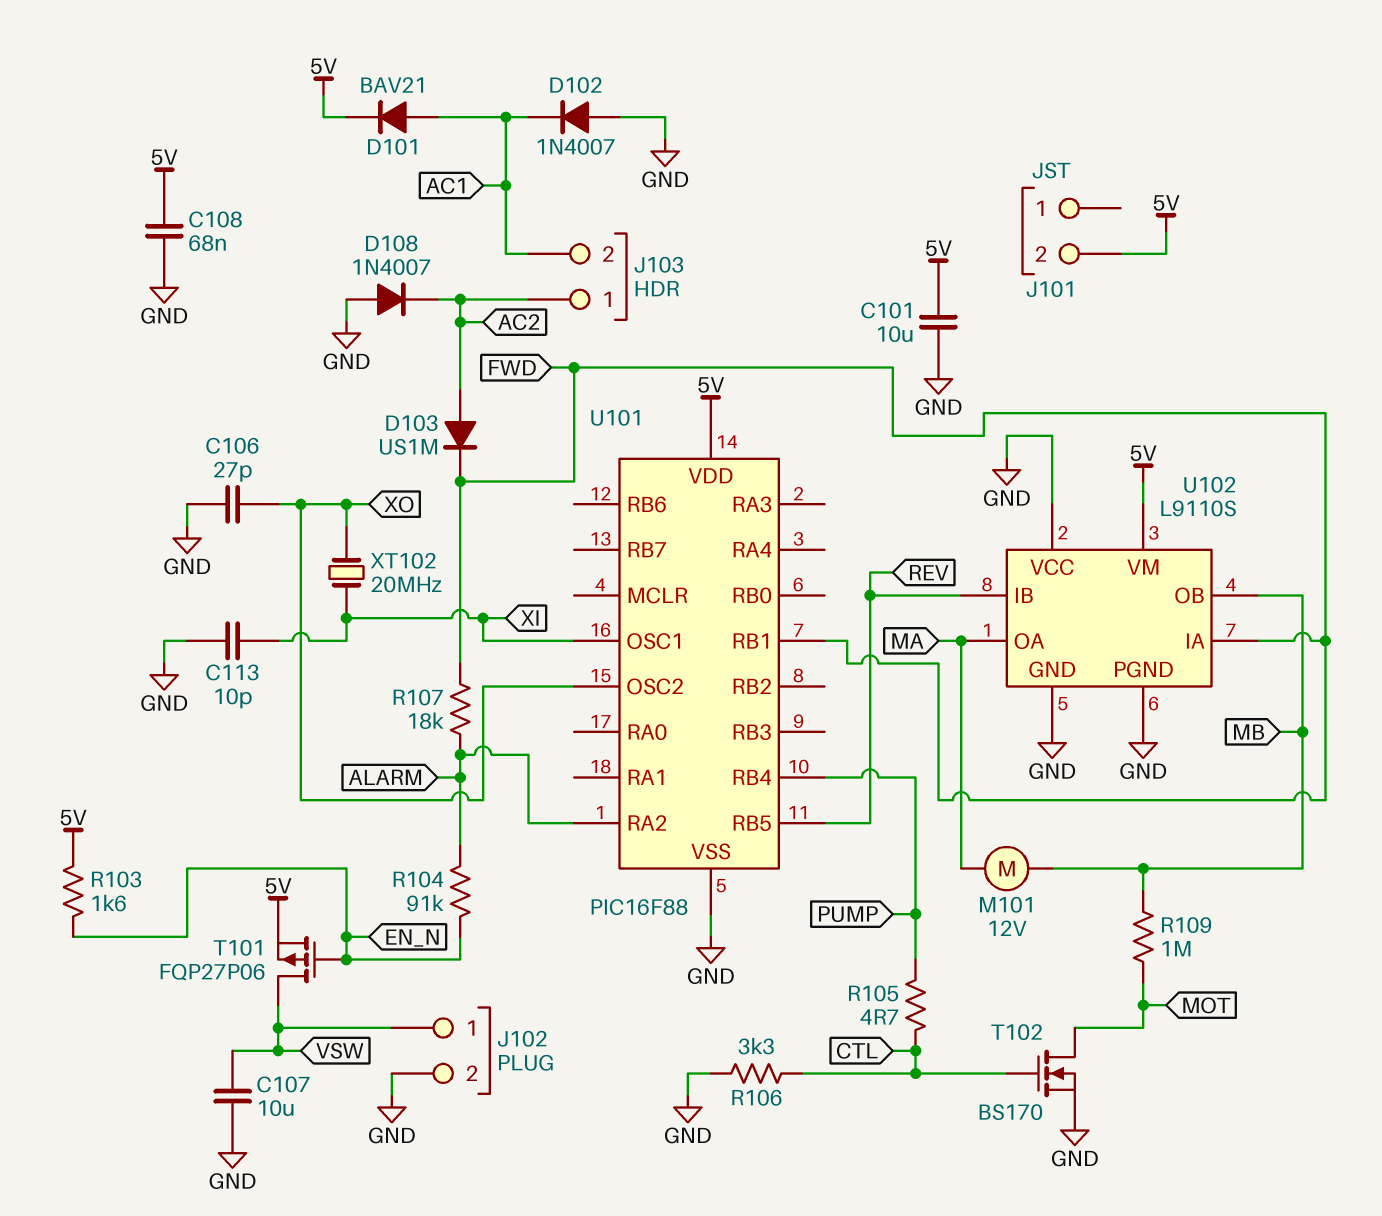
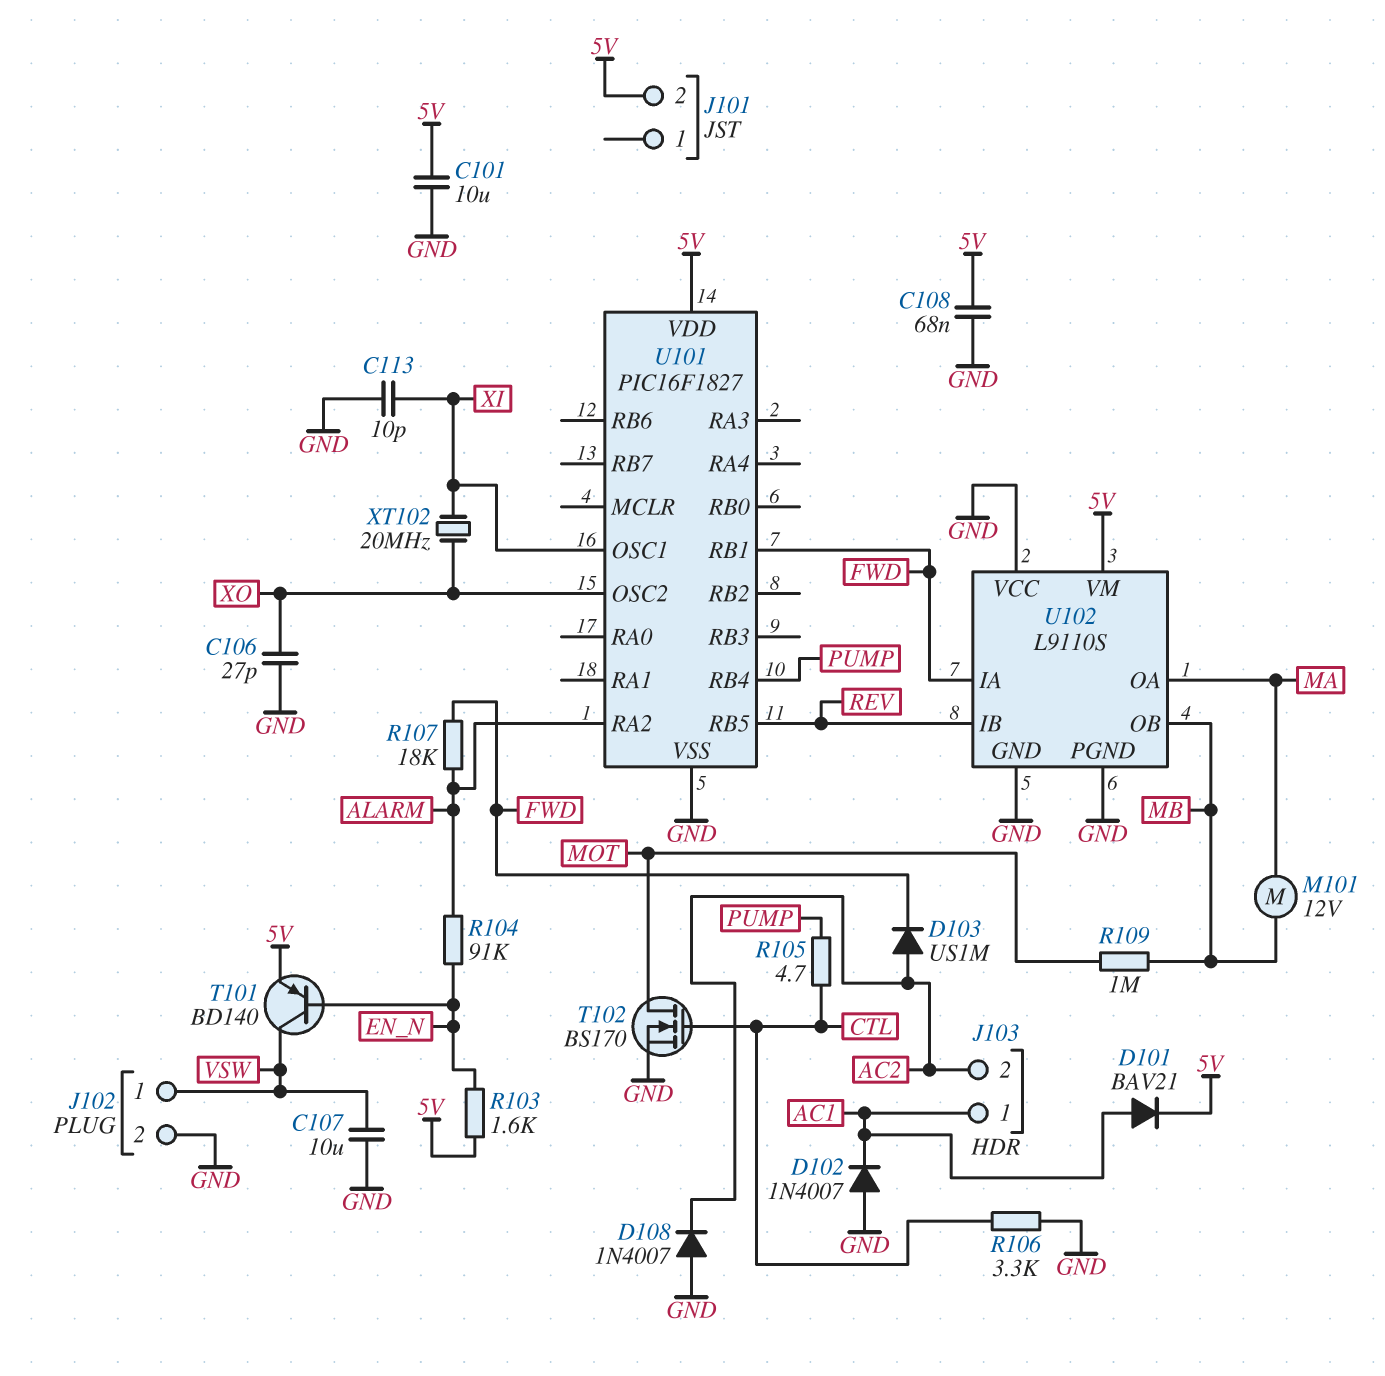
J103 pin 1: AC2 -> AC1
J103 pin 2: AC1 -> AC2
T101: PMOS FQP27P06 (G EN_N, D VSW, S 5V) -> PNP BD140 (B EN_N, C VSW, E 5V)
U101: PIC16F88 -> PIC16F1827

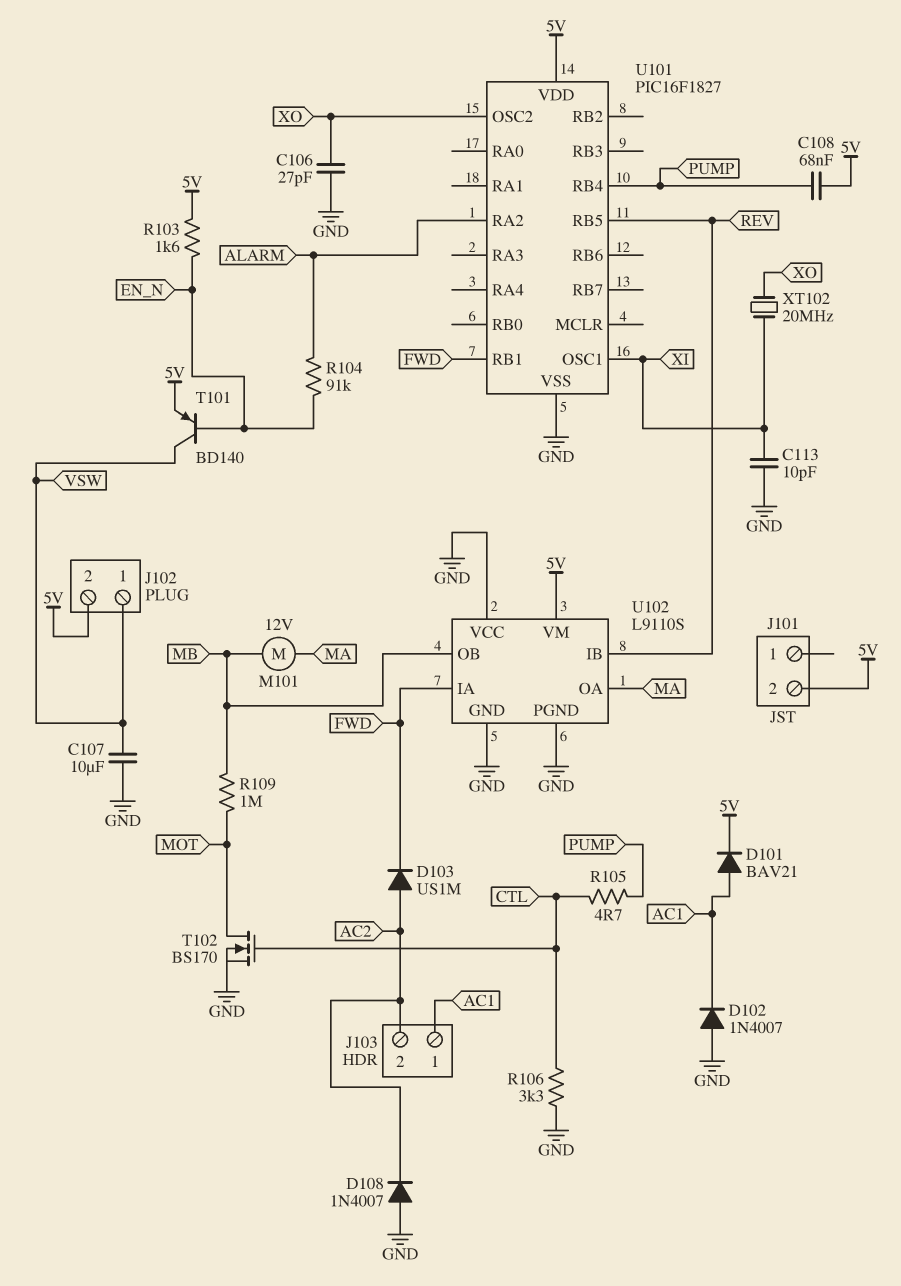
C101: 10uF (5V, GND) -> none
C108: 68nF (5V, GND) -> 68nF (5V, PUMP)
J102 pin 2: GND -> 5V
R107: 18k (ALARM, FWD) -> none

